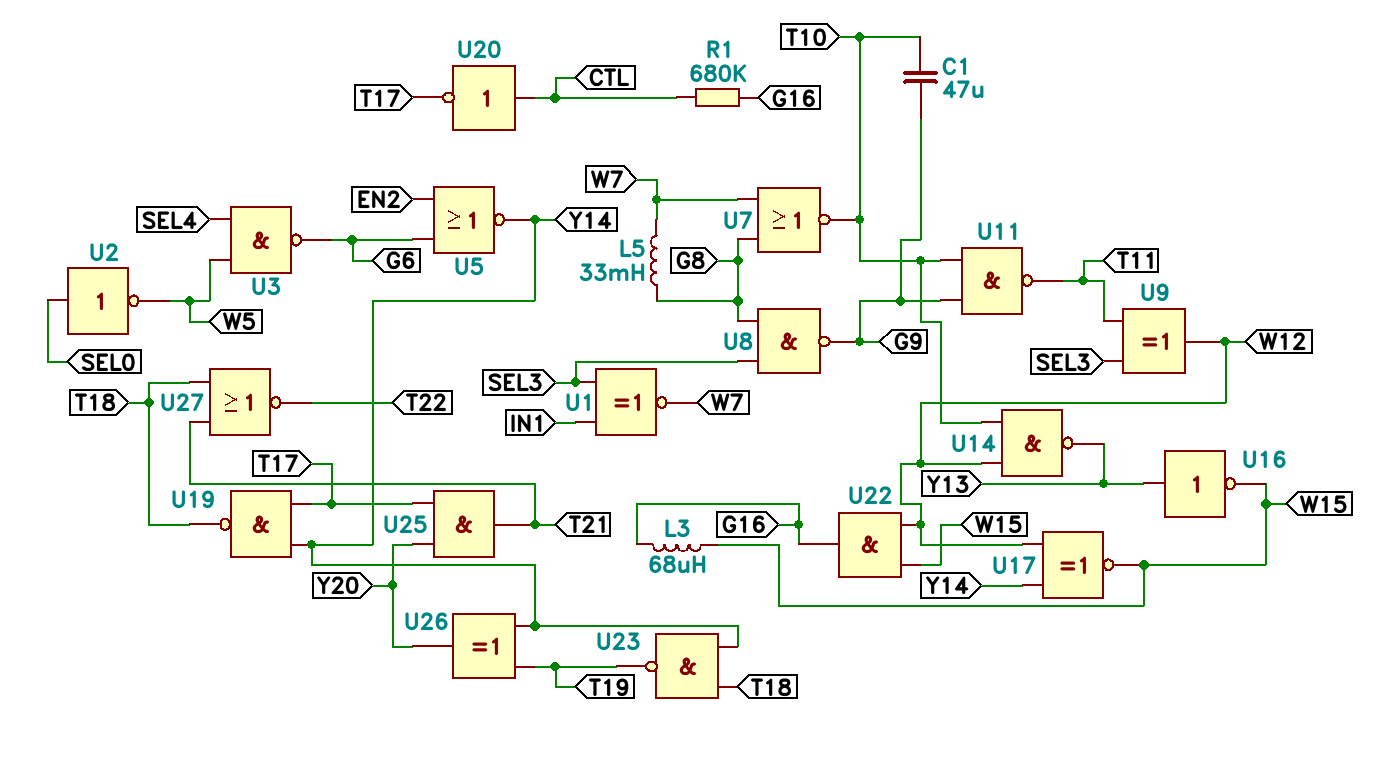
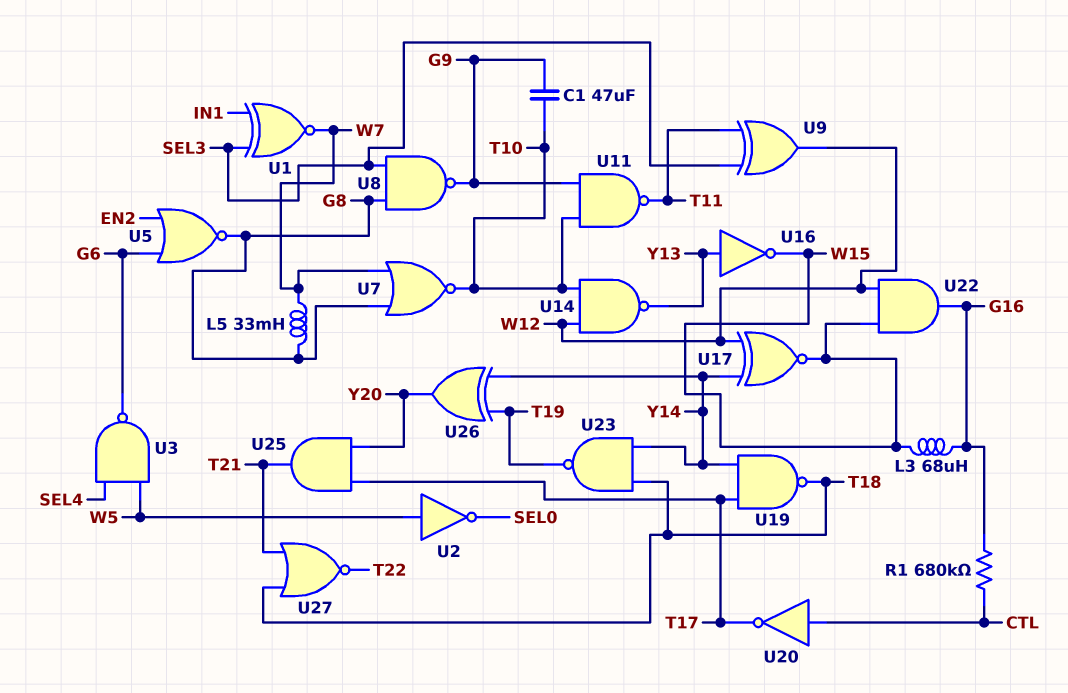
U2: NOT (in SEL0, out W5) -> NOT (in W5, out SEL0)
U5: NOR (in EN2, in G6, out Y14) -> NOR (in EN2, in G6, out G8)

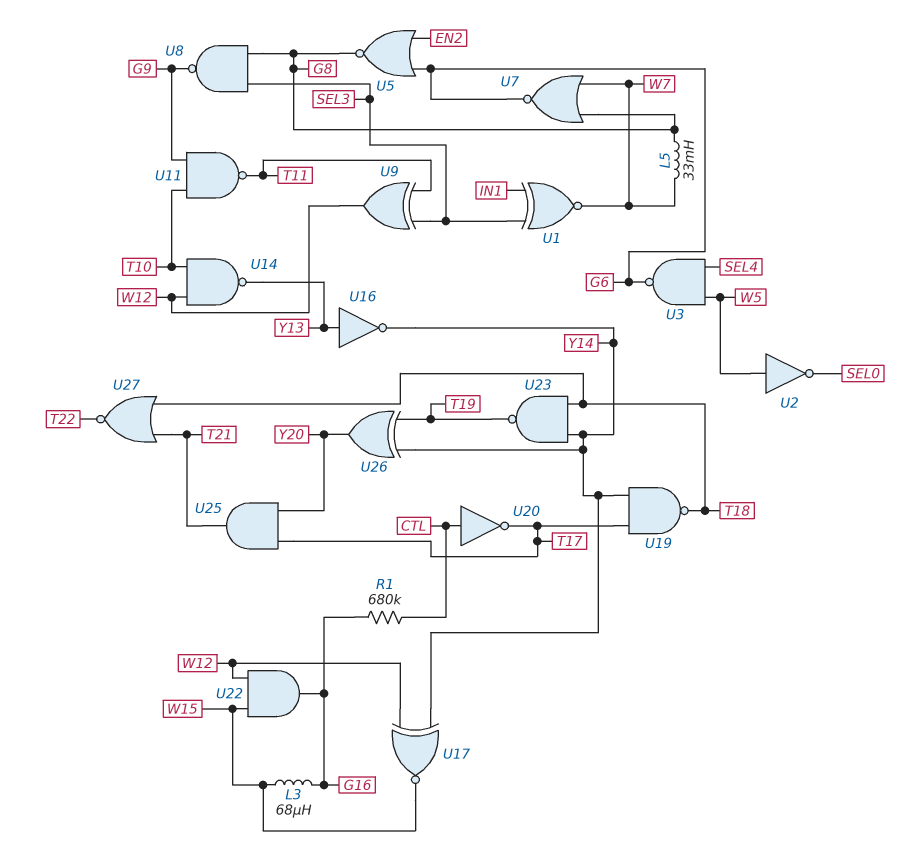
C1: 47uF (G9, T10) -> none
U7: NOR (in G8, in W7, out T10) -> NOR (in G8, in W7, out G6)
U16: NOT (in Y13, out W15) -> NOT (in Y13, out Y14)

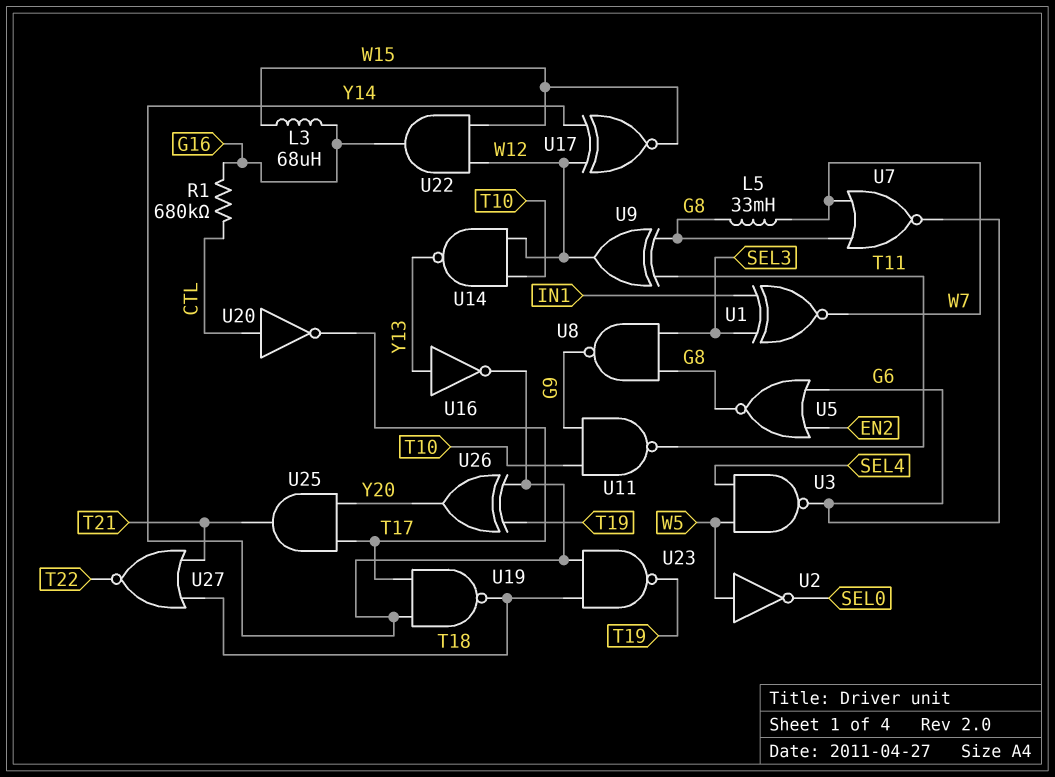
U9: XOR (in SEL3, in T11, out W12) -> XOR (in G8, in T11, out W12)

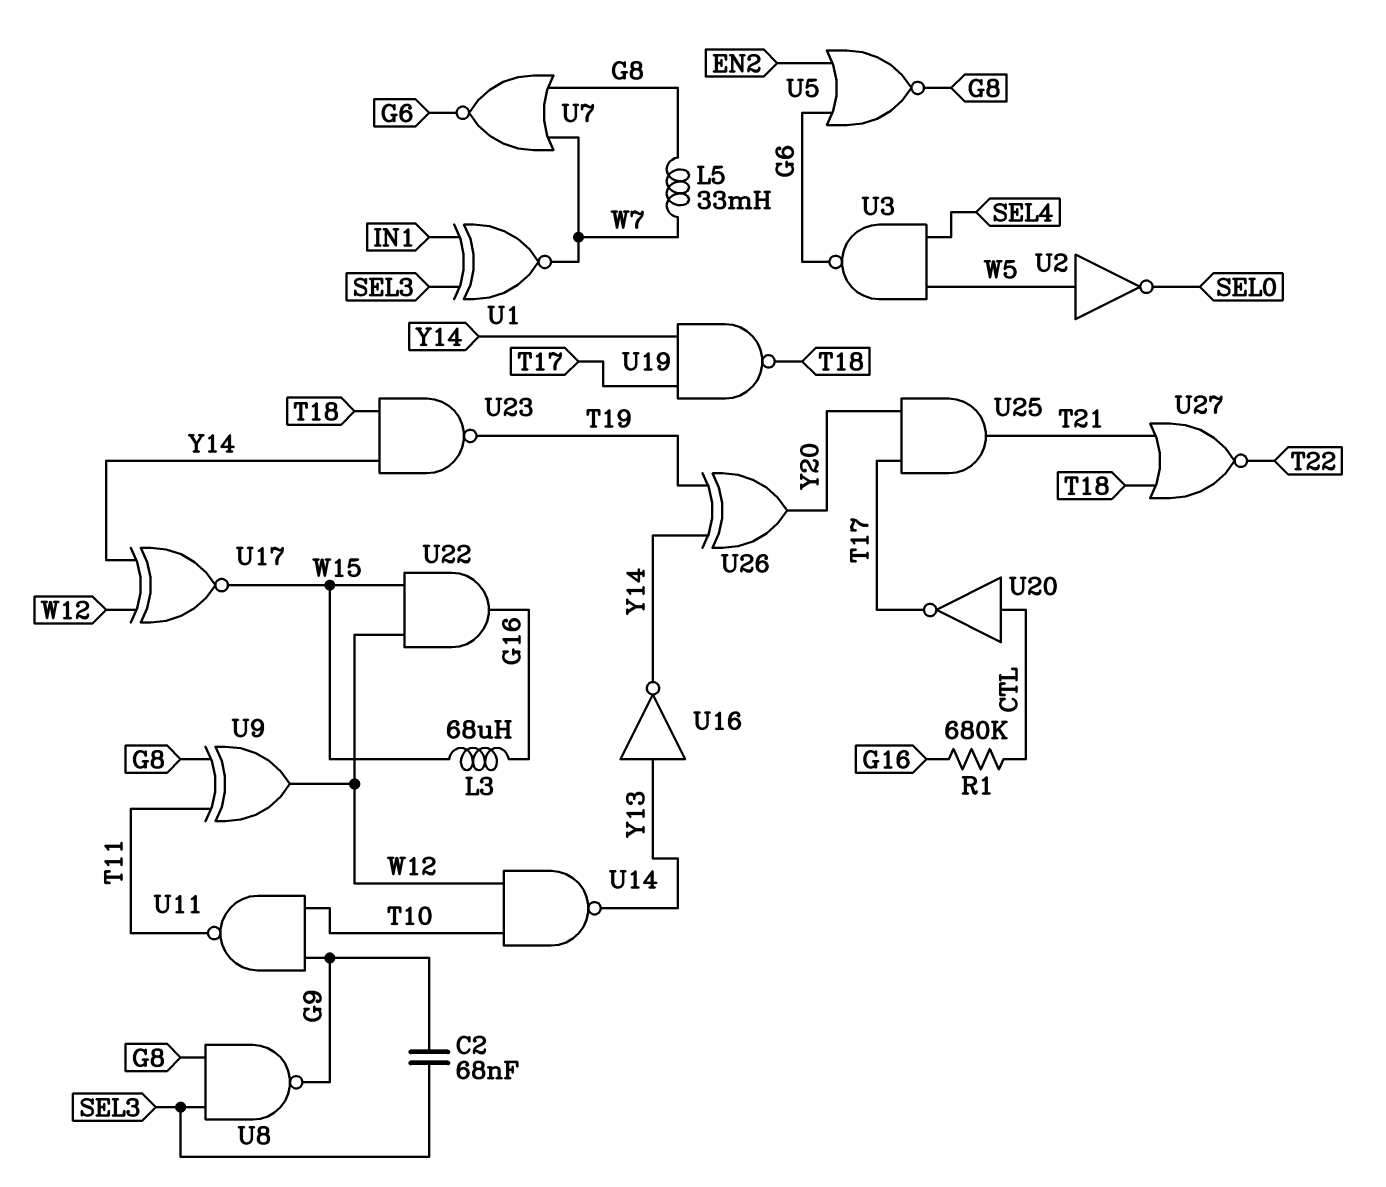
C2: none -> 68nF (G9, SEL3)

